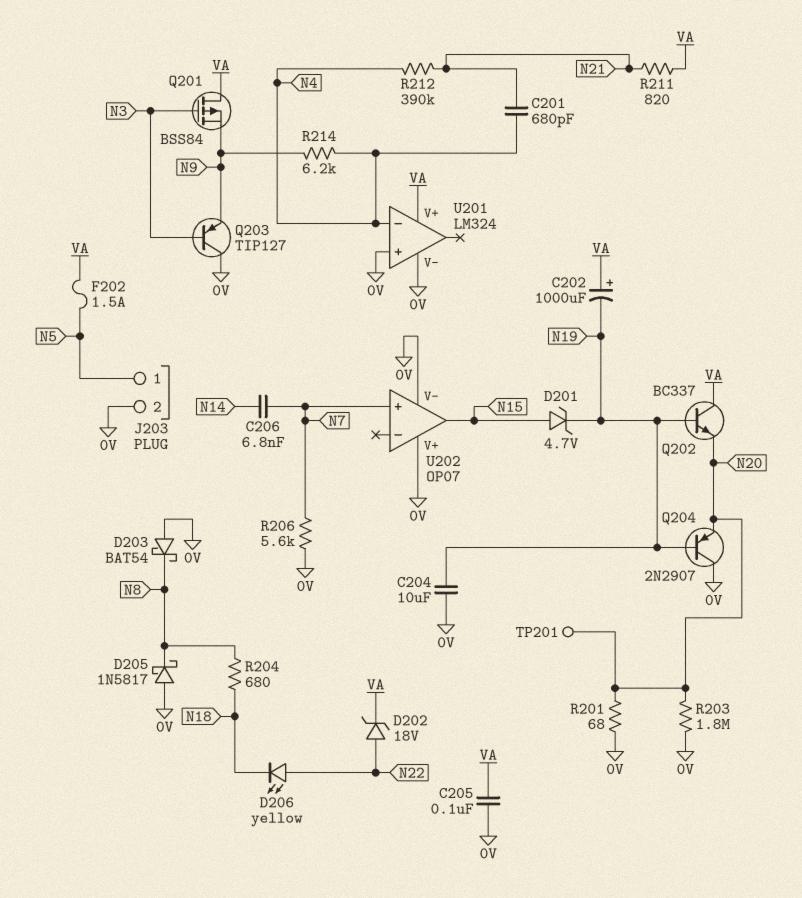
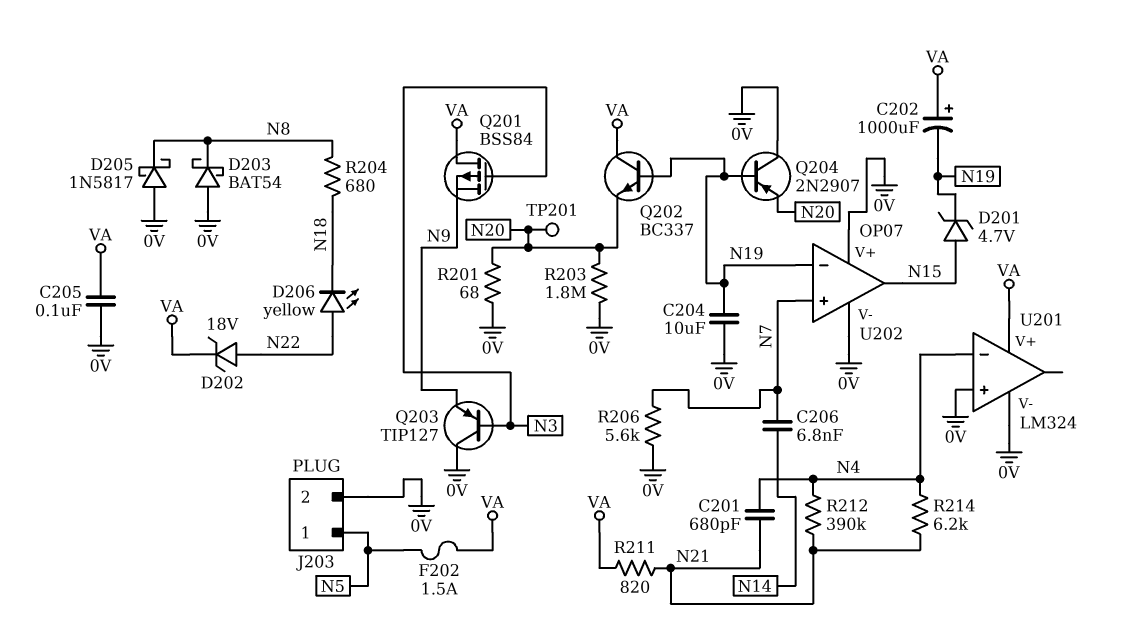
R214: 6.2k (N4, N9) -> 6.2k (N4, N21)
U202 pin in-: none -> N19

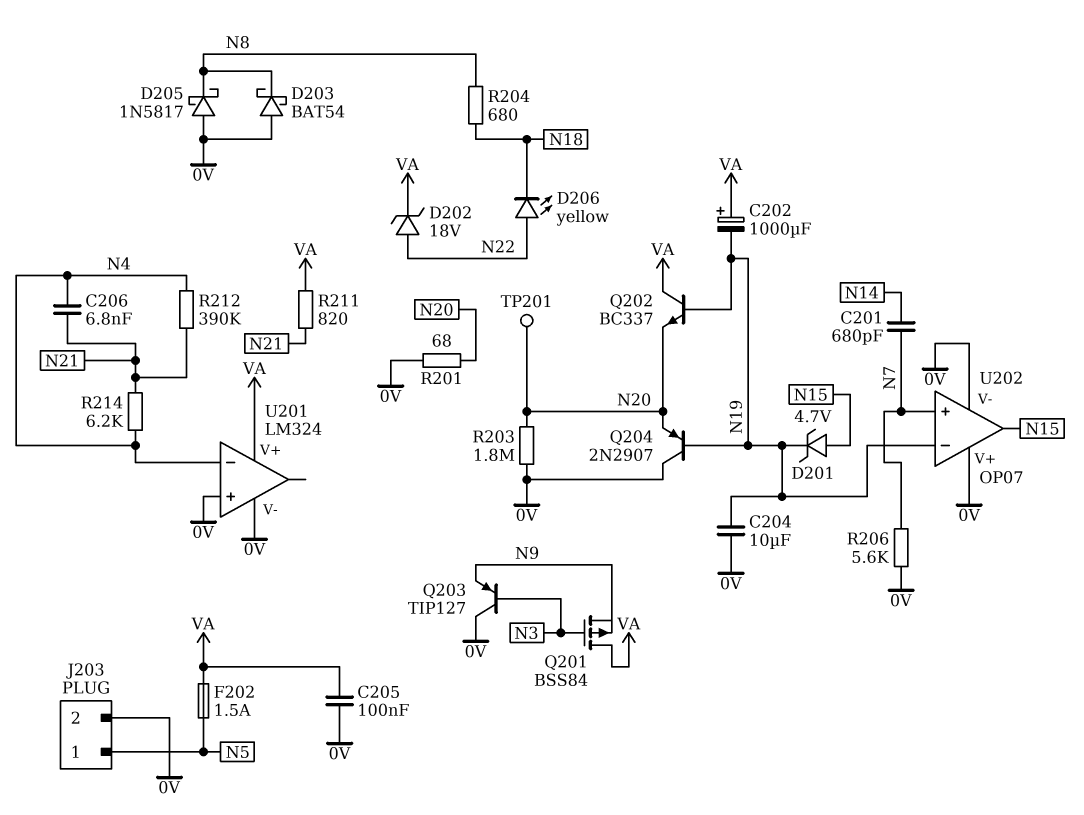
C201: 680pF (N4, N21) -> 680pF (N7, N14)
C206: 6.8nF (N7, N14) -> 6.8nF (N4, N21)

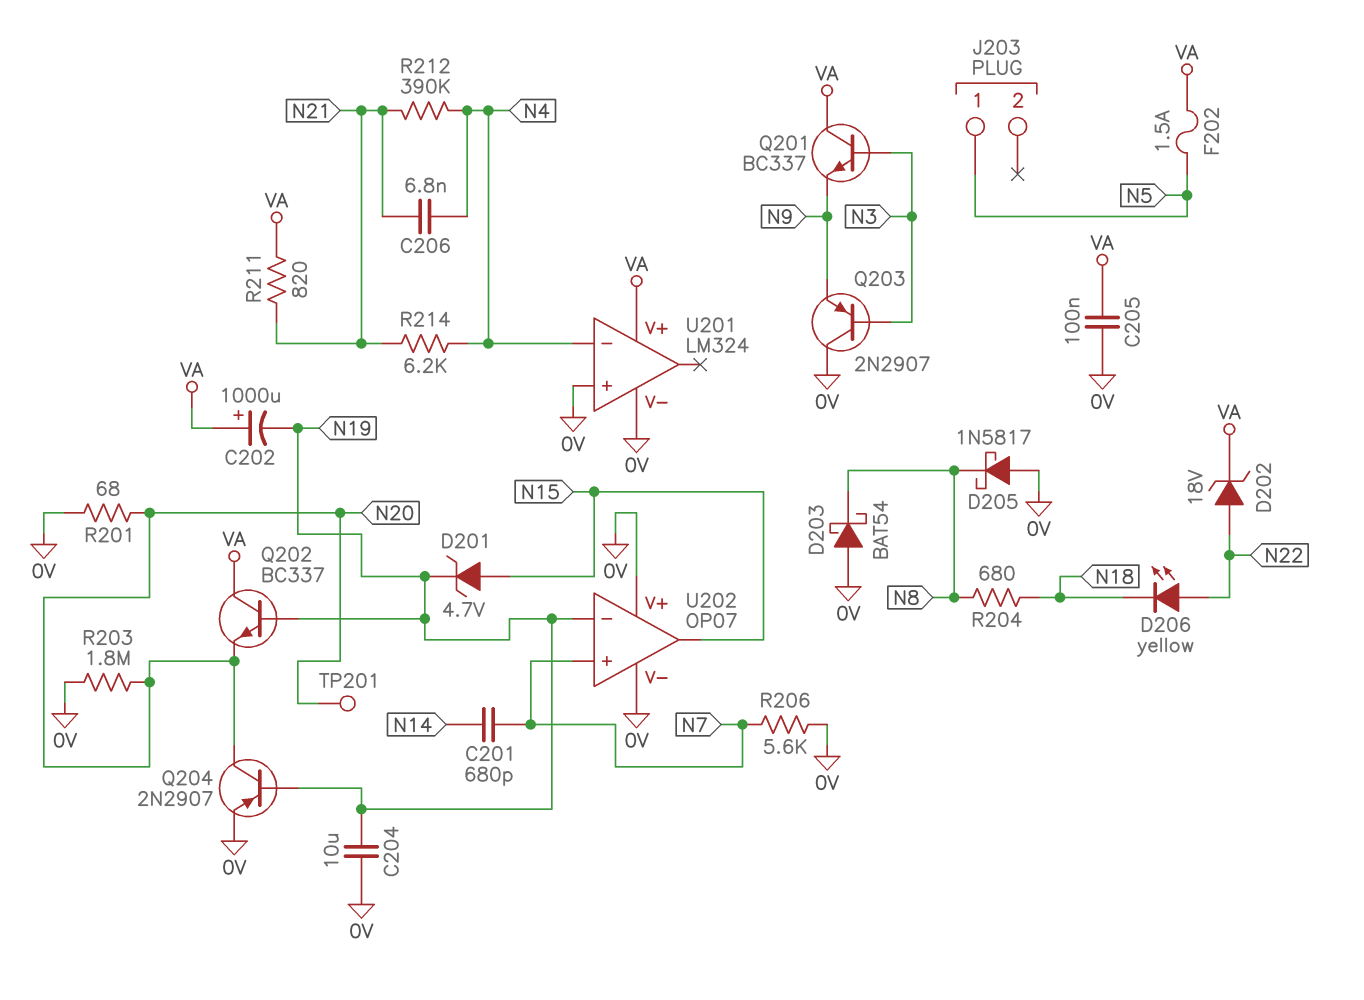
J203 pin 2: 0V -> none
Q201: PMOS BSS84 (G N3, D VA, S N9) -> NPN BC337 (B N3, C VA, E N9)
Q203: PNP TIP127 (B N3, C 0V, E N9) -> PNP 2N2907 (B N3, C 0V, E N9)
Q204: PNP 2N2907 (B N19, C 0V, E N20) -> PNP 2N2907 (B N19, C N20, E 0V)

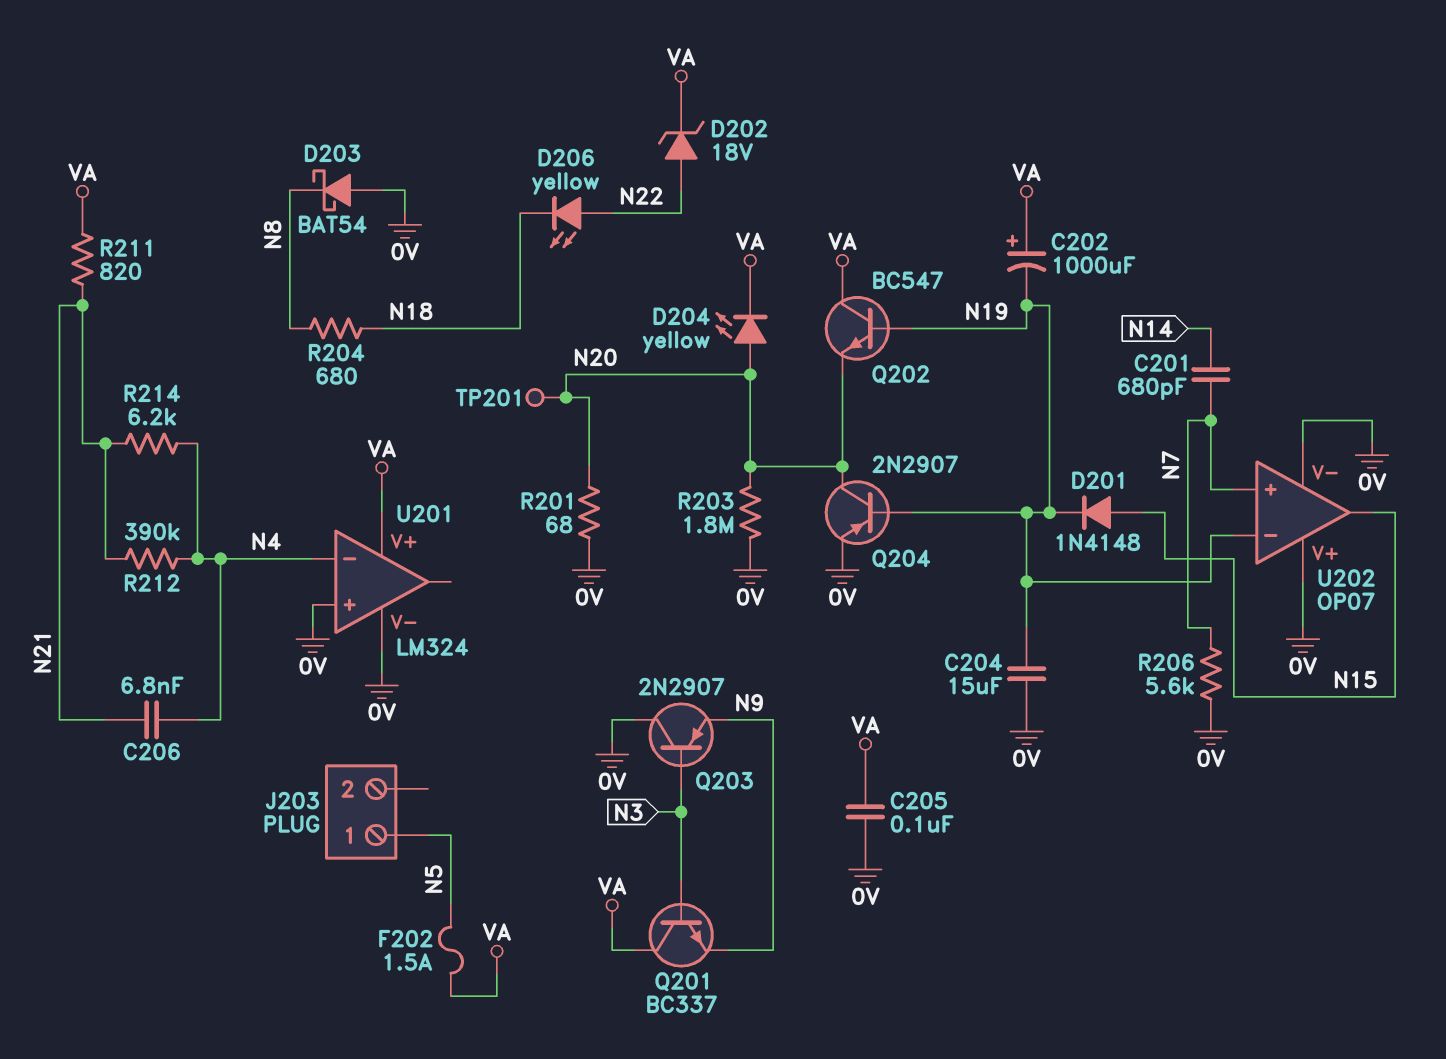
C204: 10uF (0V, N19) -> 15uF (0V, N19)
D201: zener 4.7V (A N15, K N19) -> diode 1N4148 (A N15, K N19)
D204: none -> LED yellow (A N20, K VA)
D205: schottky 1N5817 (A 0V, K N8) -> none
Q202: NPN BC337 (B N19, C VA, E N20) -> NPN BC547 (B N19, C VA, E N20)

